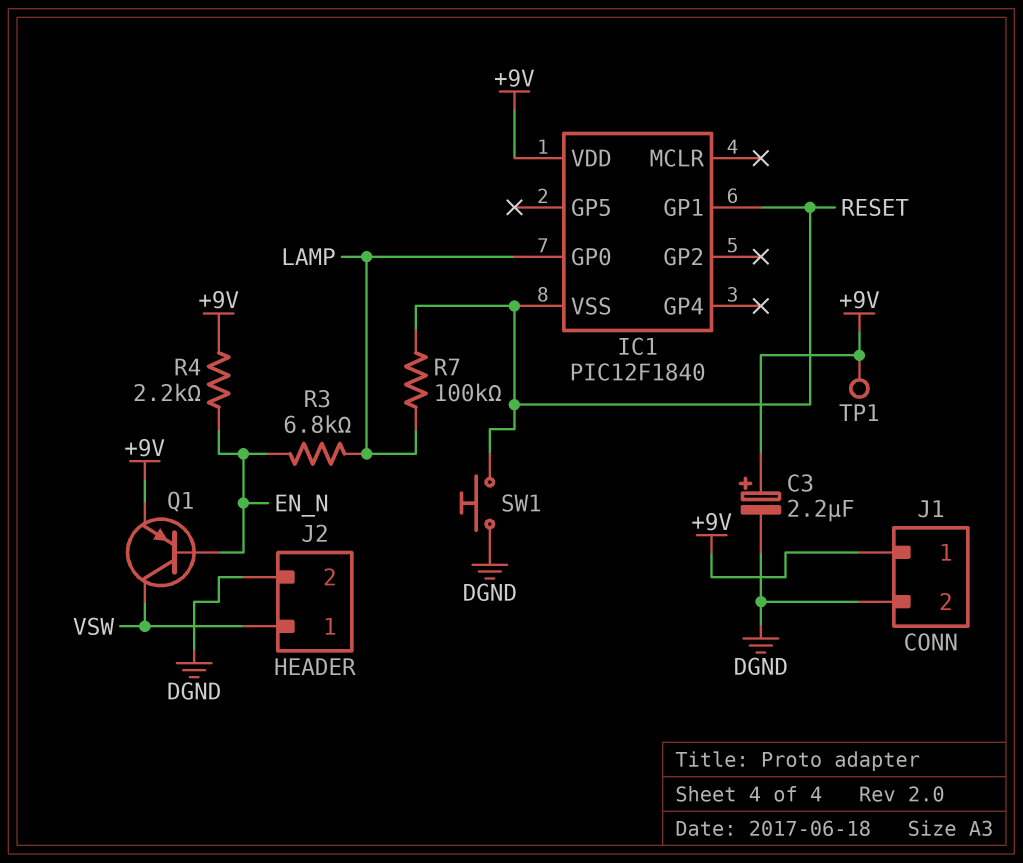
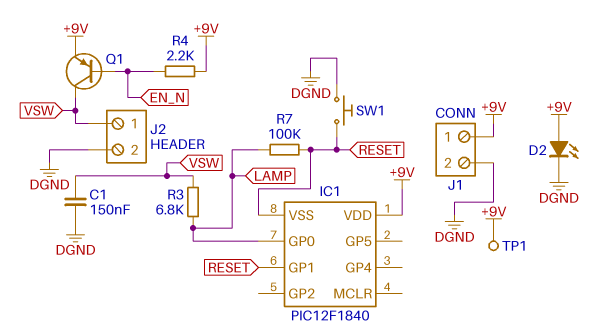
C1: none -> 150nF (DGND, VSW)
C3: 2.2uF (plus +9V, minus DGND) -> none
D2: none -> LED (A +9V, K DGND)
R3: 6.8k (EN_N, LAMP) -> 6.8k (LAMP, VSW)

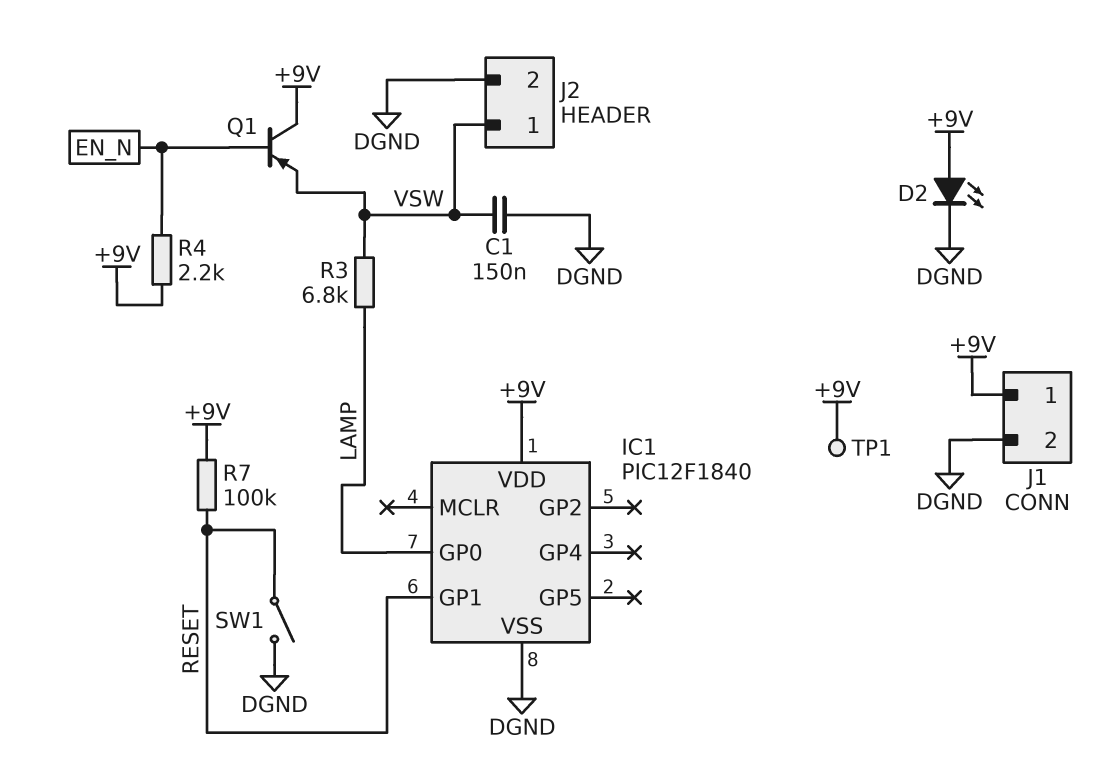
IC1 pin VSS: RESET -> DGND
Q1: PNP (B EN_N, C VSW, E +9V) -> PNP (B EN_N, C +9V, E VSW)
R7: 100k (LAMP, RESET) -> 100k (+9V, RESET)
SW1: button (DGND, RESET) -> switch (DGND, RESET)

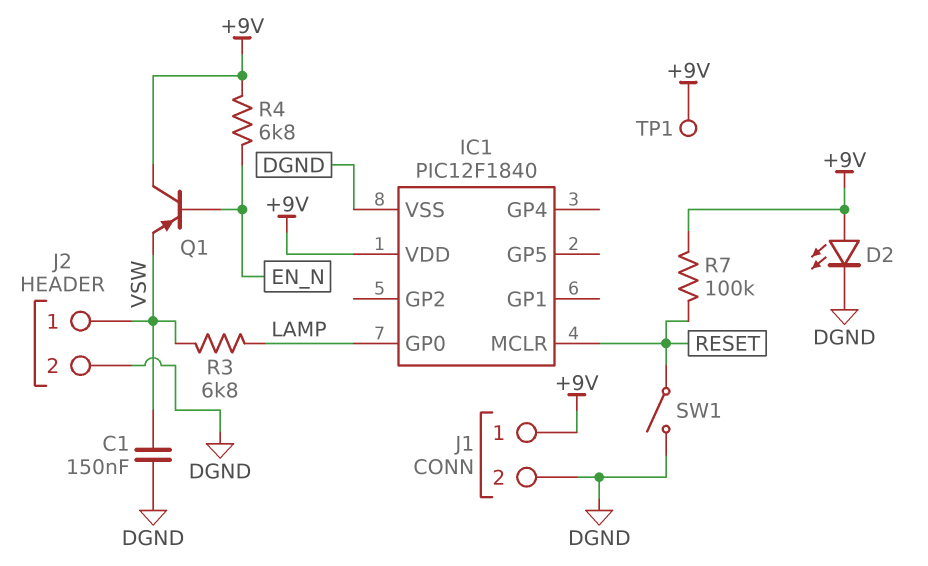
IC1 pin GP1: RESET -> none
IC1 pin MCLR: none -> RESET
R4: 2.2k (+9V, EN_N) -> 6.8k (+9V, EN_N)

